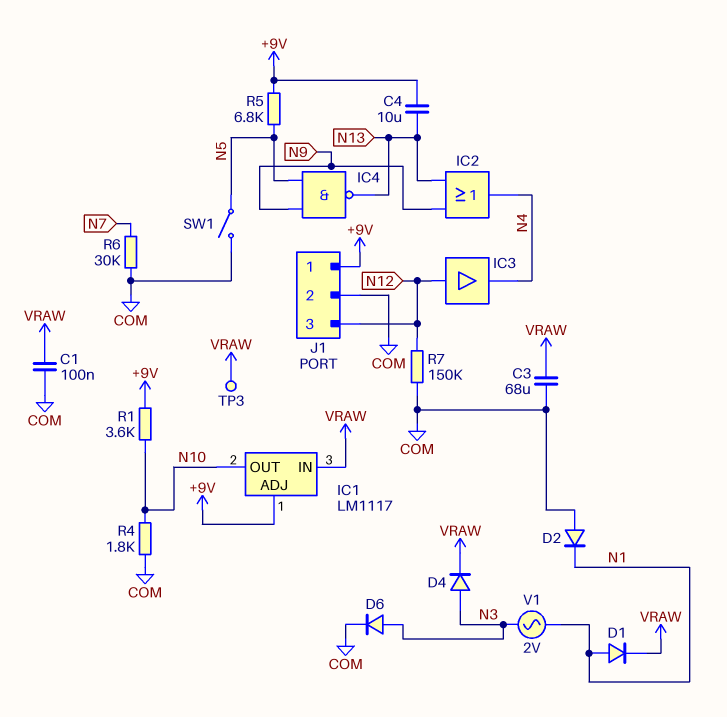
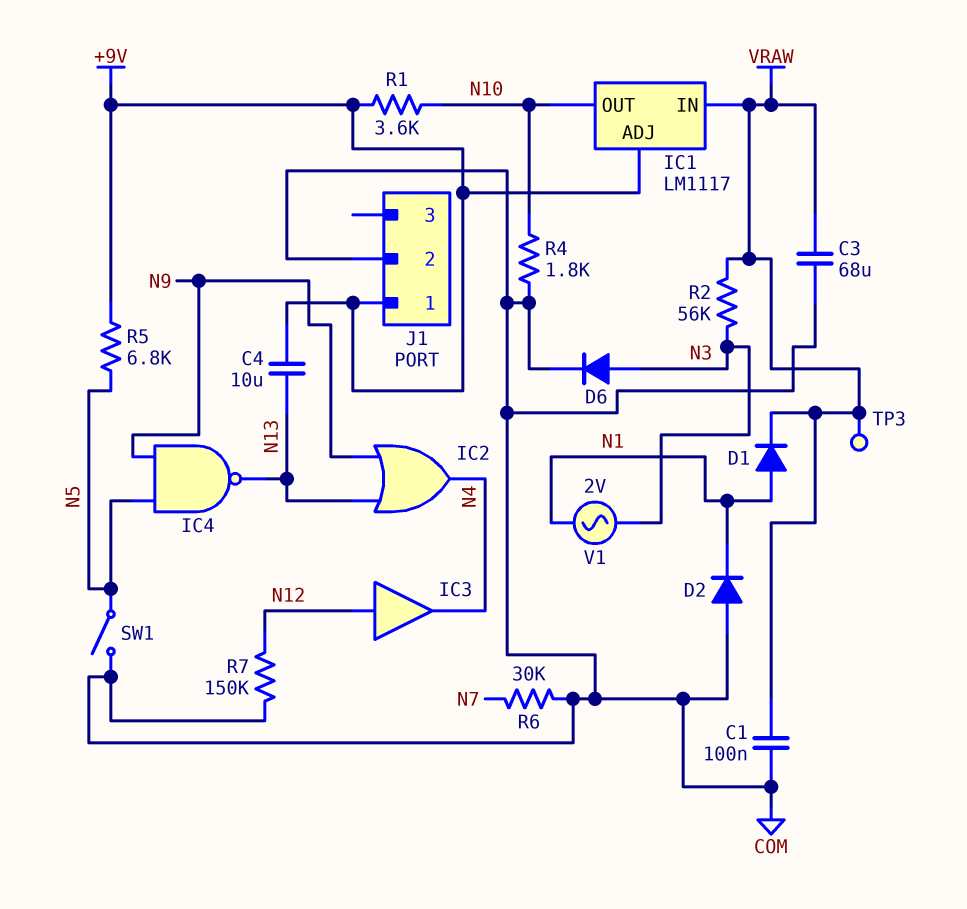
D4: diode (A N3, K VRAW) -> none
J1 pin 3: N12 -> none
R2: none -> 56k (N3, VRAW)

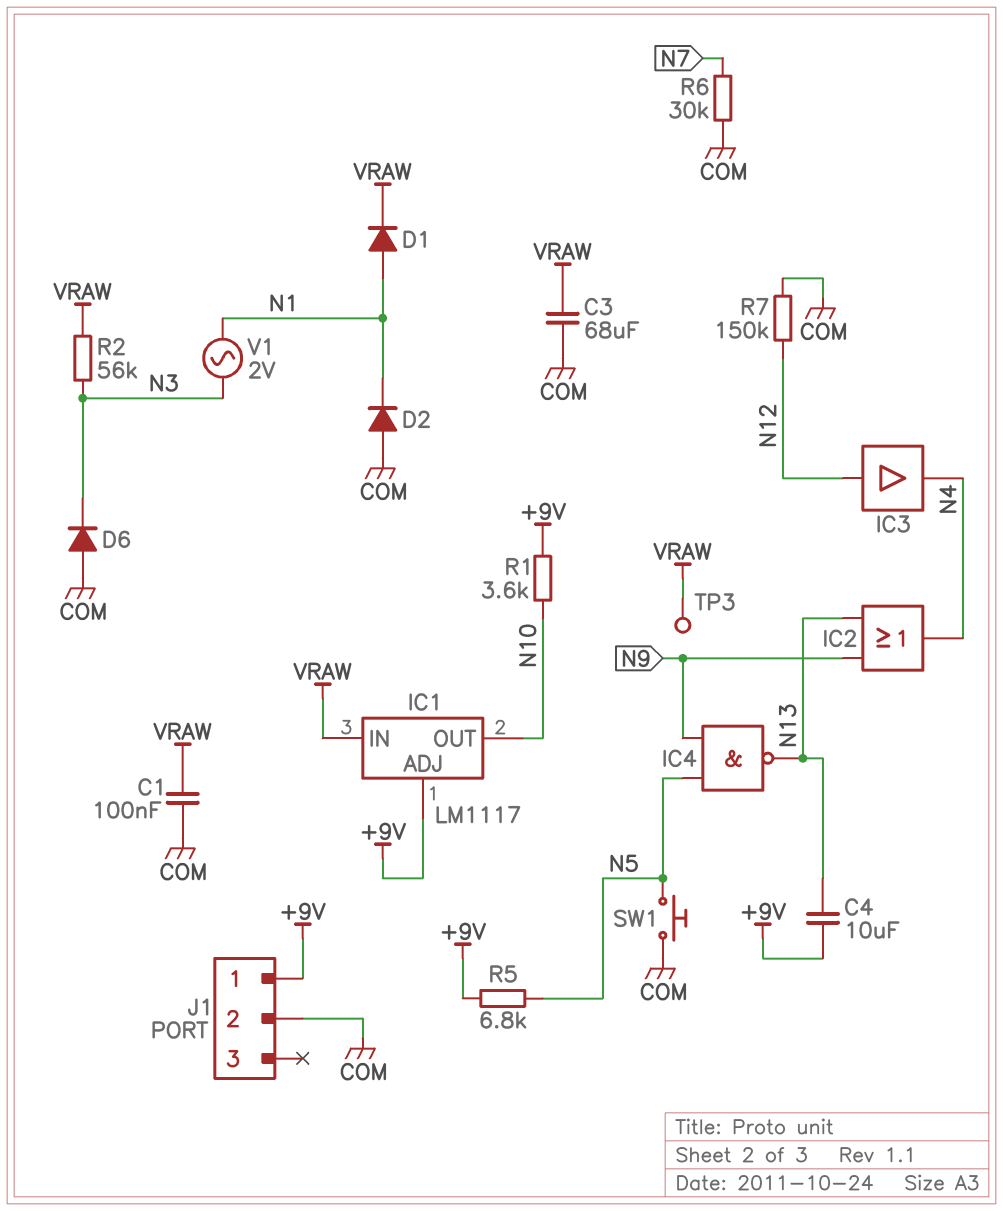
D6: diode (A N3, K COM) -> diode (A COM, K N3)
R4: 1.8k (COM, N10) -> none
SW1: switch (COM, N5) -> button (COM, N5)

